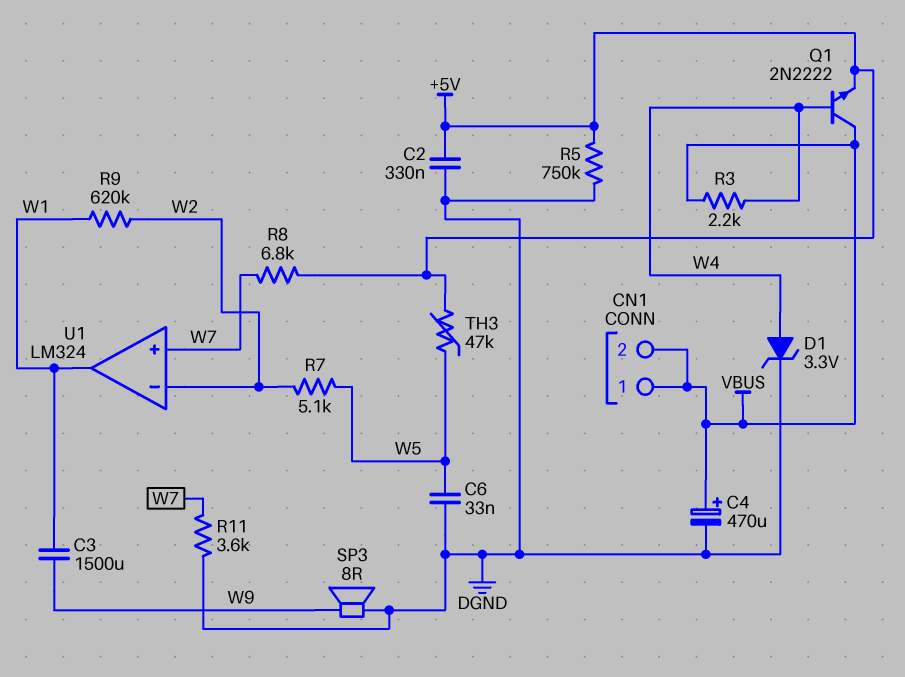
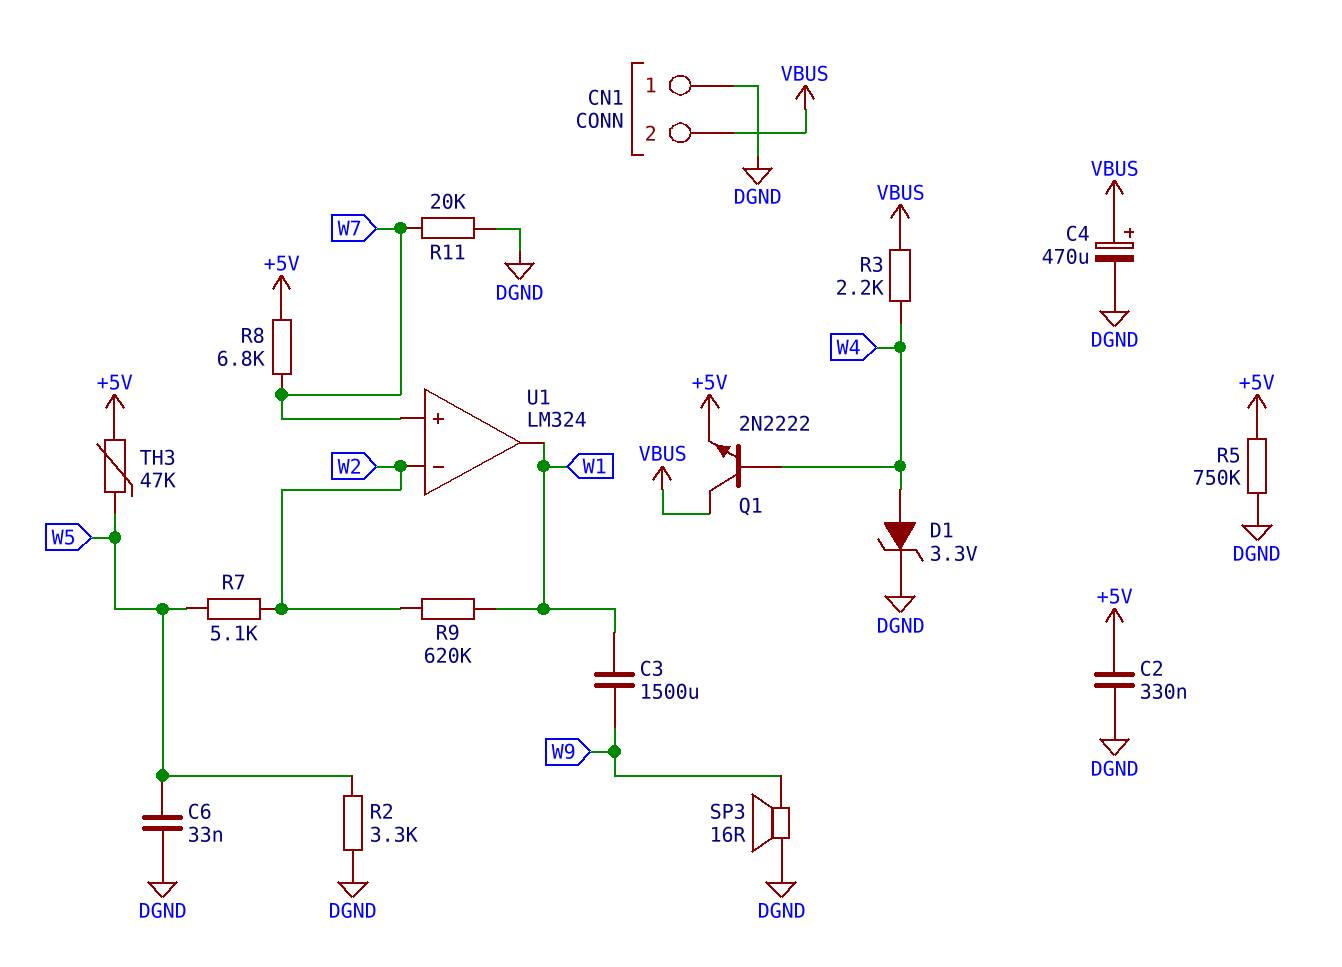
CN1 pin 1: VBUS -> DGND
R2: none -> 3.3k (DGND, W5)
R11: 3.6k (DGND, W7) -> 20k (DGND, W7)
SP3: speaker 8R (DGND, W9) -> speaker 16R (DGND, W9)

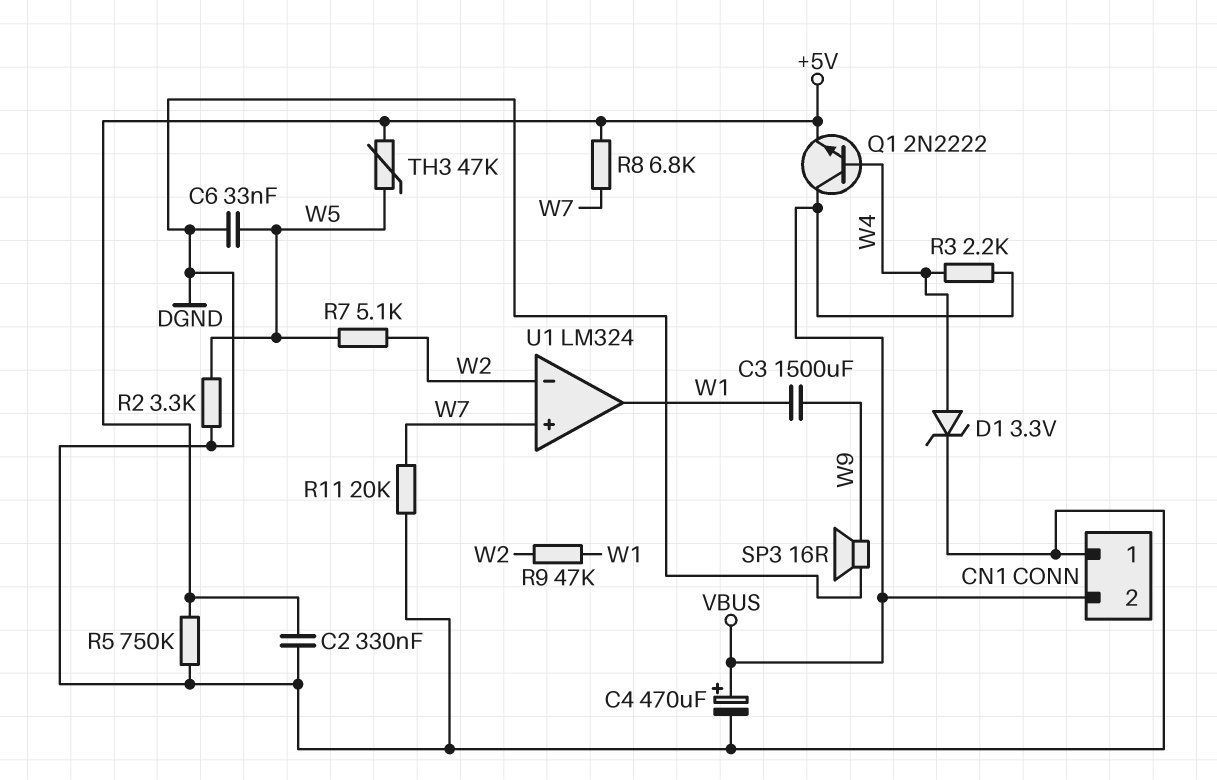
R9: 620k (W1, W2) -> 47k (W1, W2)

